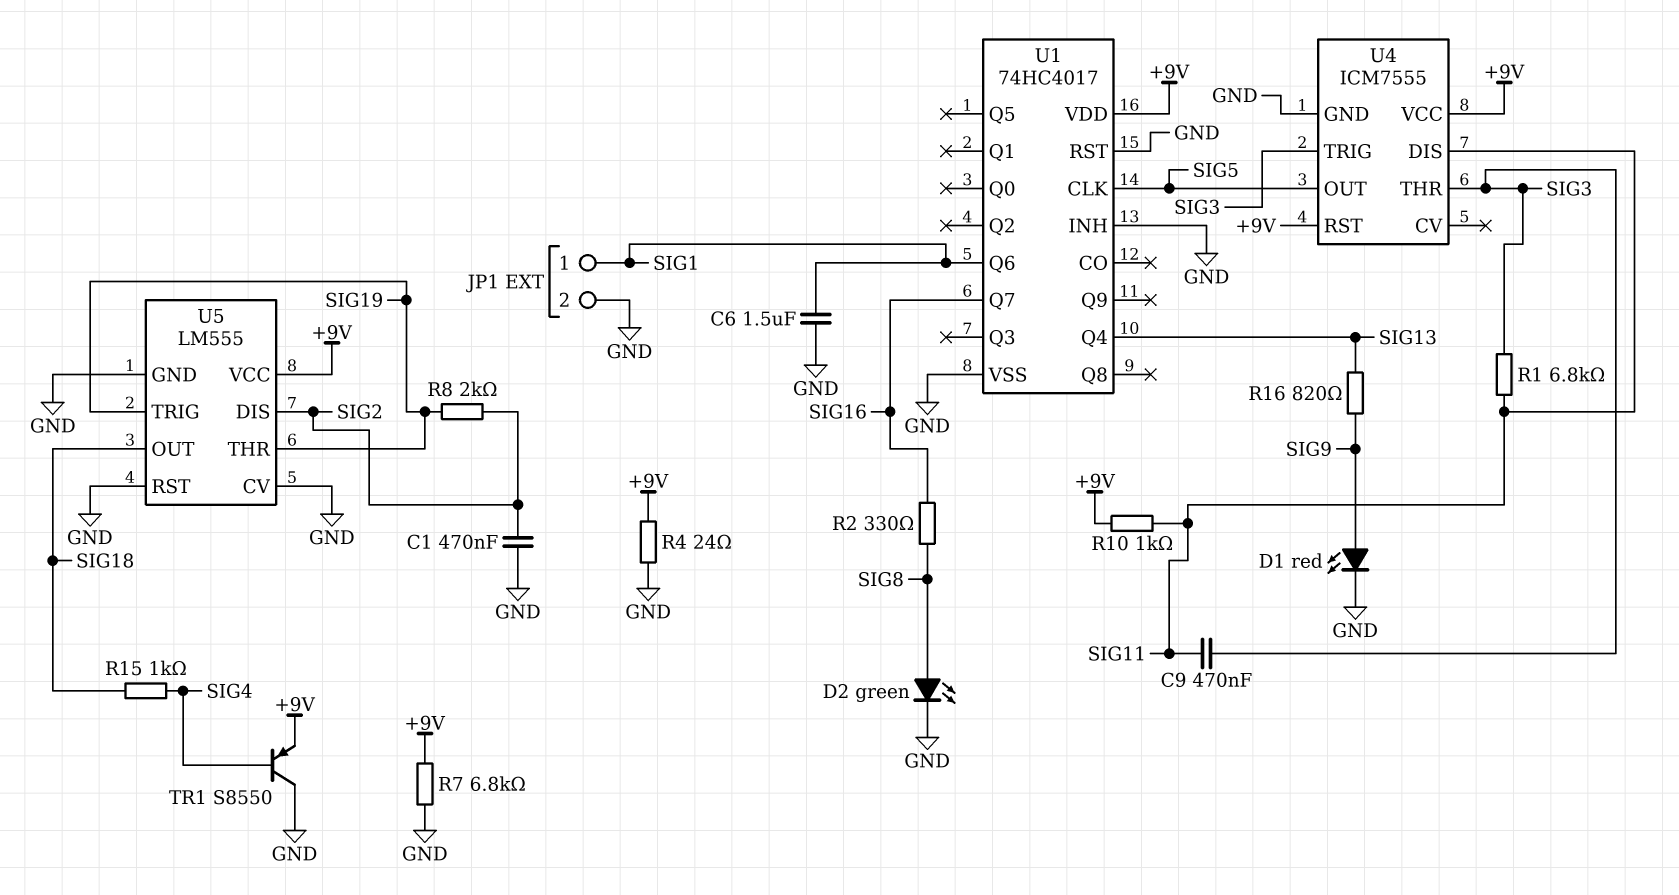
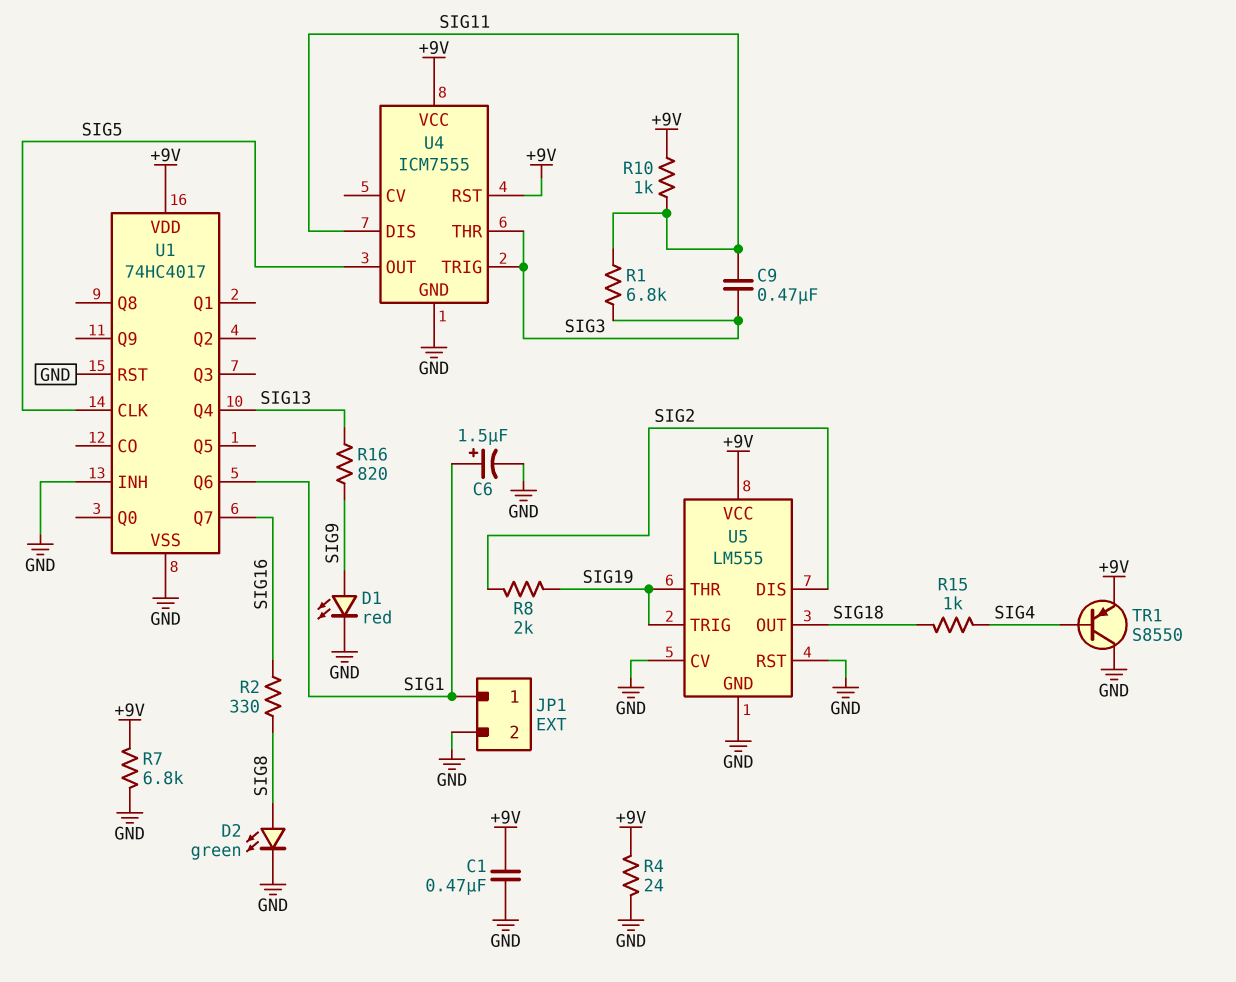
C1: 470nF (GND, SIG2) -> 470nF (+9V, GND)
C6: 1.5uF (GND, SIG1) -> 1.5uF (plus SIG1, minus GND)

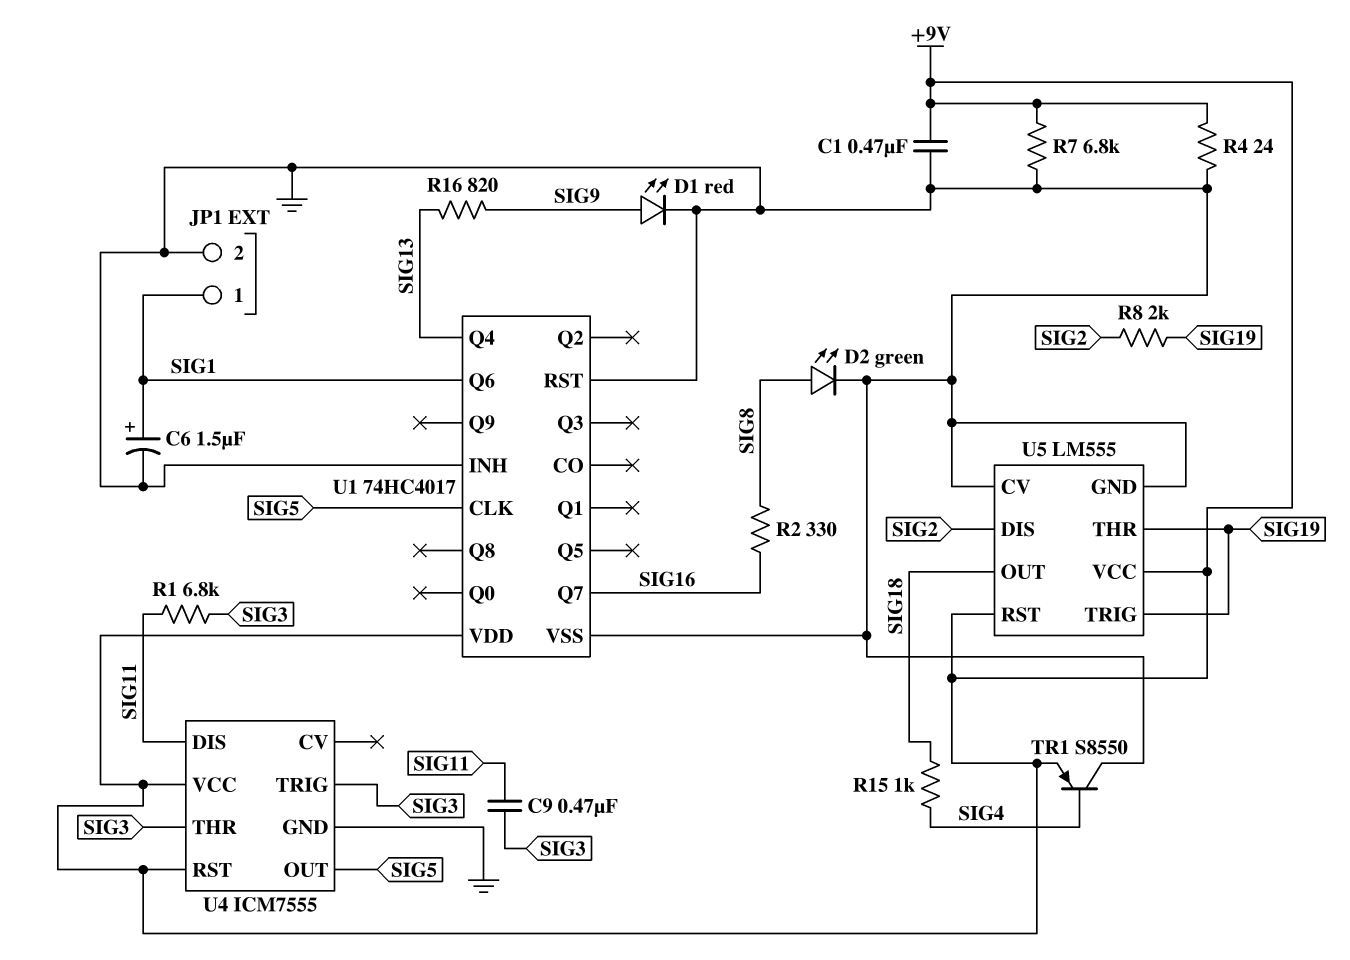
R10: 1k (+9V, SIG11) -> none
U5 pin RST: GND -> +9V

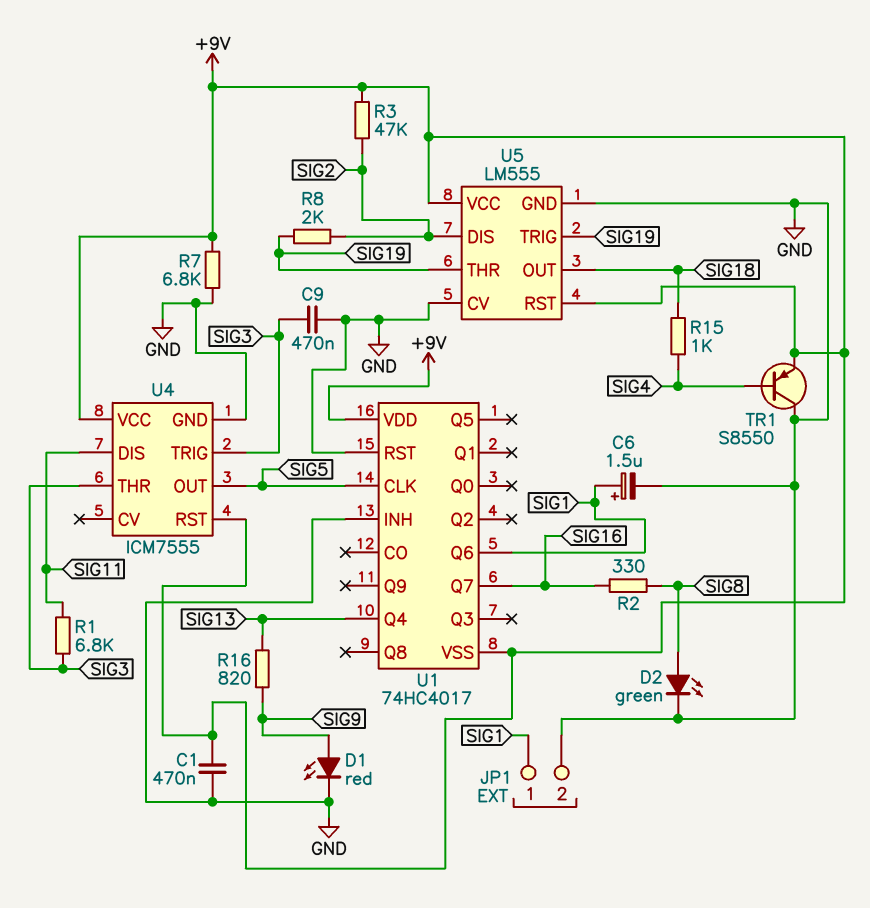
C9: 470nF (SIG3, SIG11) -> 470nF (GND, SIG3)
R3: none -> 47k (+9V, SIG2)
R4: 24 (+9V, GND) -> none
U1 pin VSS: GND -> +9V

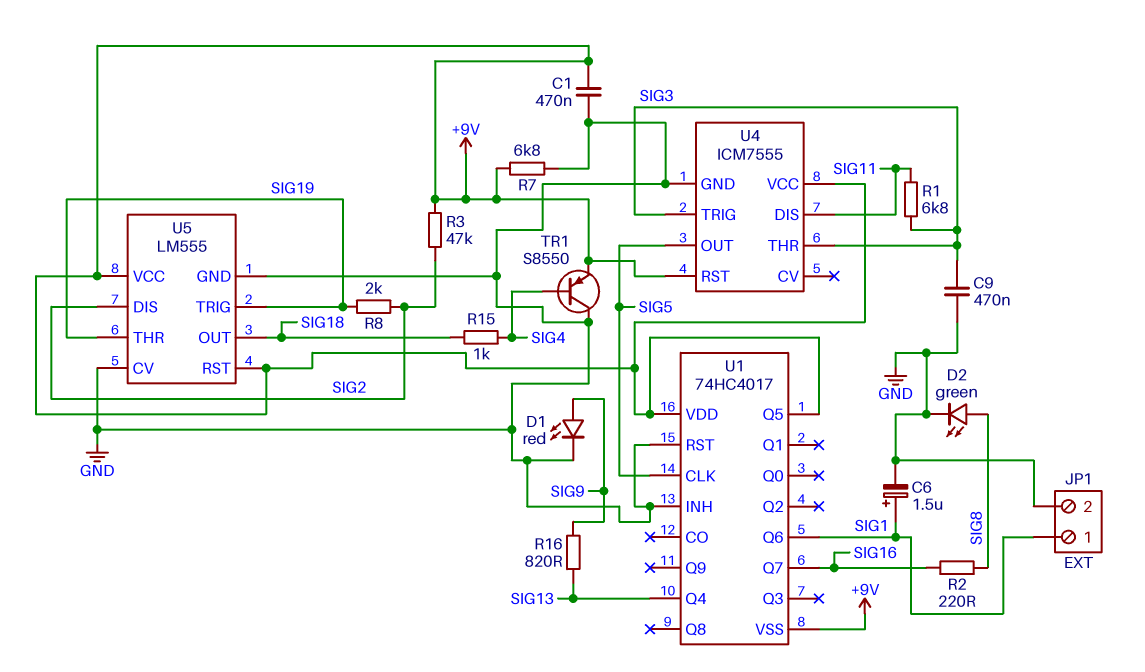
R2: 330 (SIG8, SIG16) -> 220 (SIG8, SIG16)
U1 pin Q5: none -> +9V

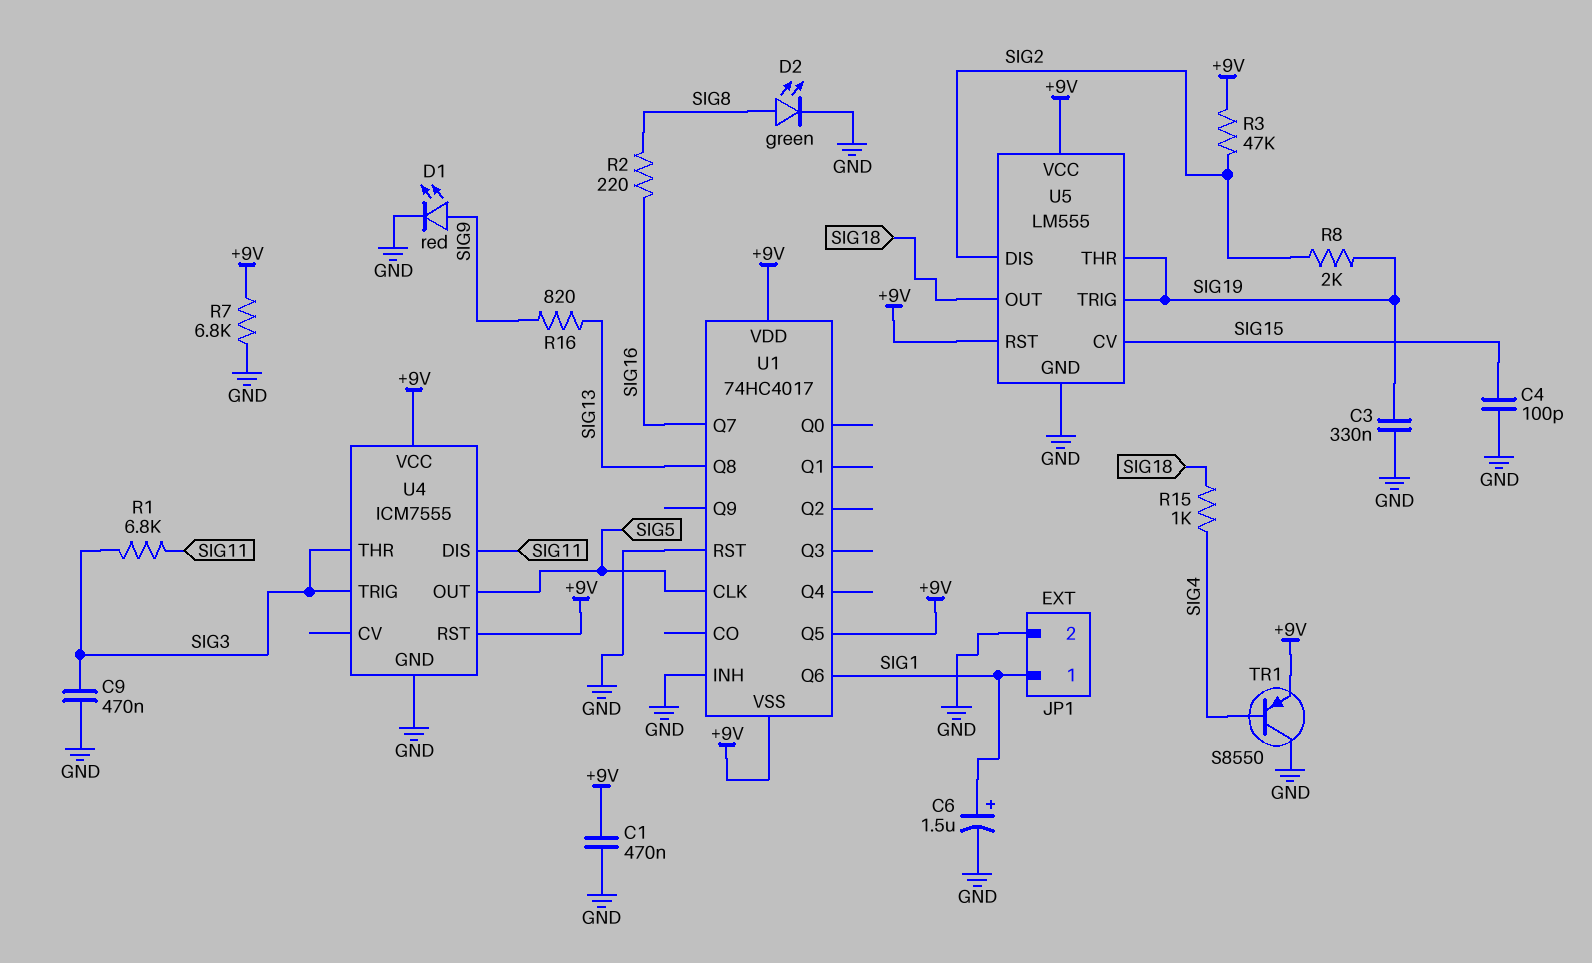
C3: none -> 330nF (GND, SIG19)
C4: none -> 100pF (GND, SIG15)
U1 pin Q4: SIG13 -> none
U1 pin Q8: none -> SIG13
U5 pin CV: GND -> SIG15

